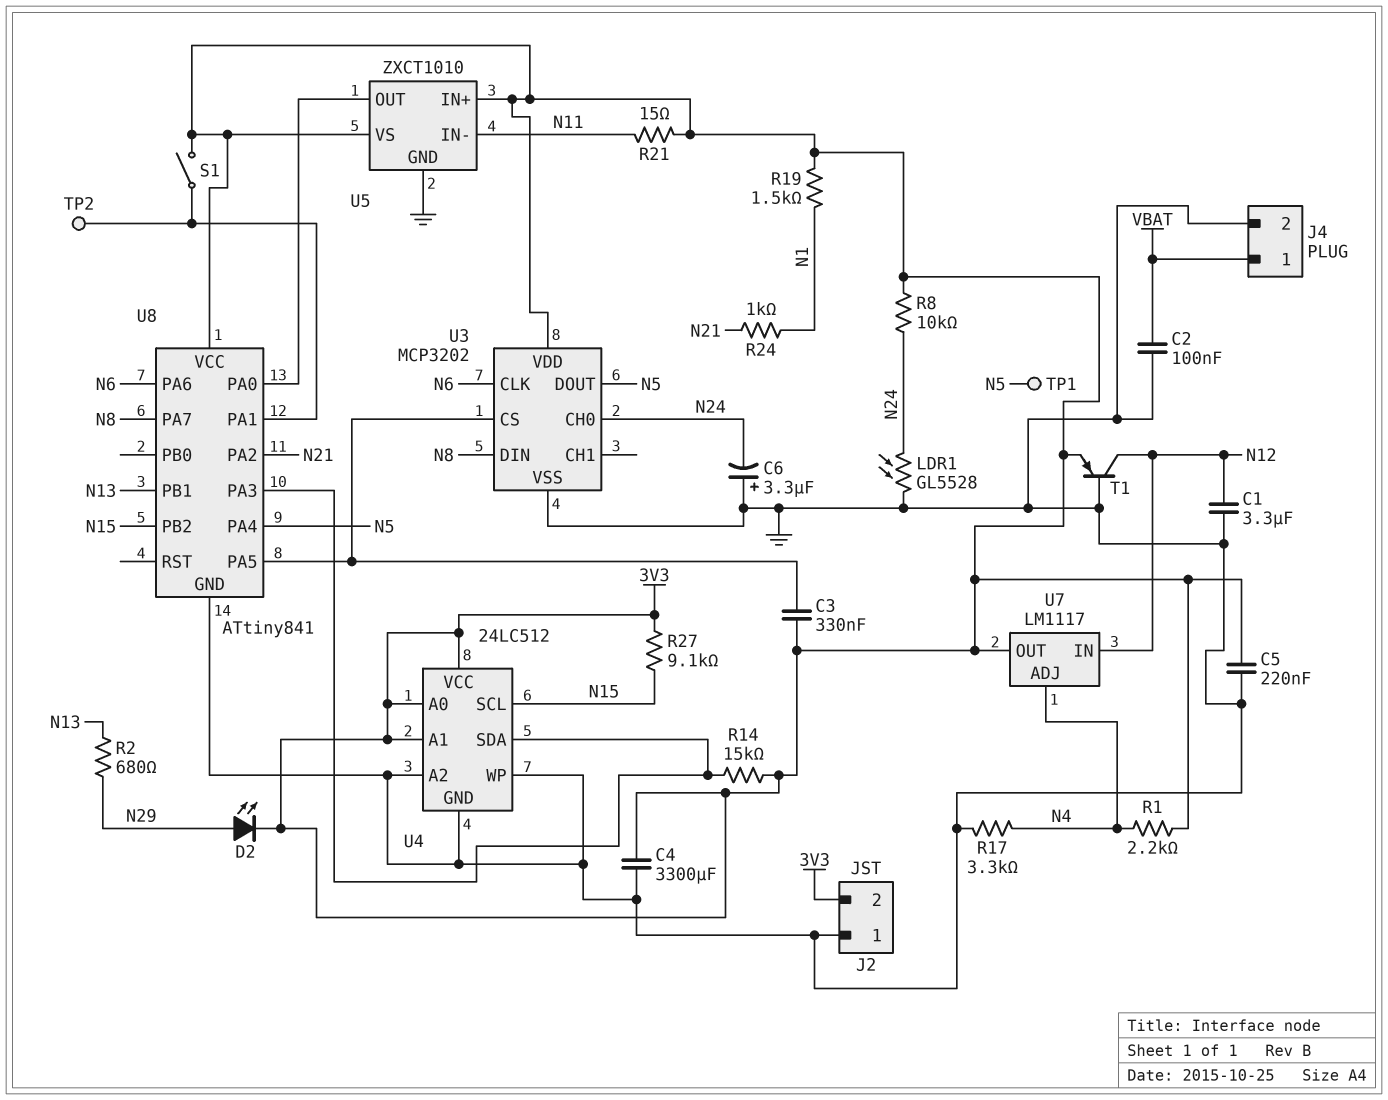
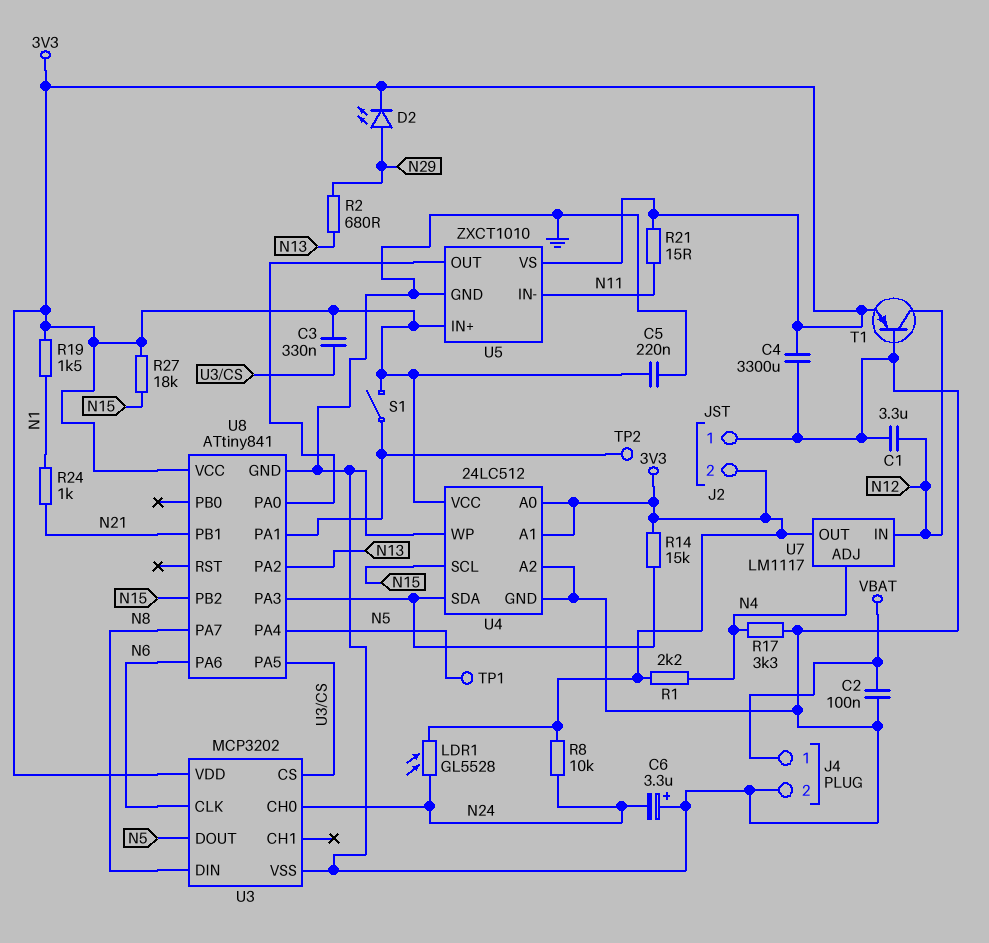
LDR1: GL5528 (GND, N24) -> GL5528 (3V3, N24)
R27: 9.1k (3V3, N15) -> 18k (3V3, N15)
U8 pin PA2: N21 -> N13
U8 pin PB1: N13 -> N21

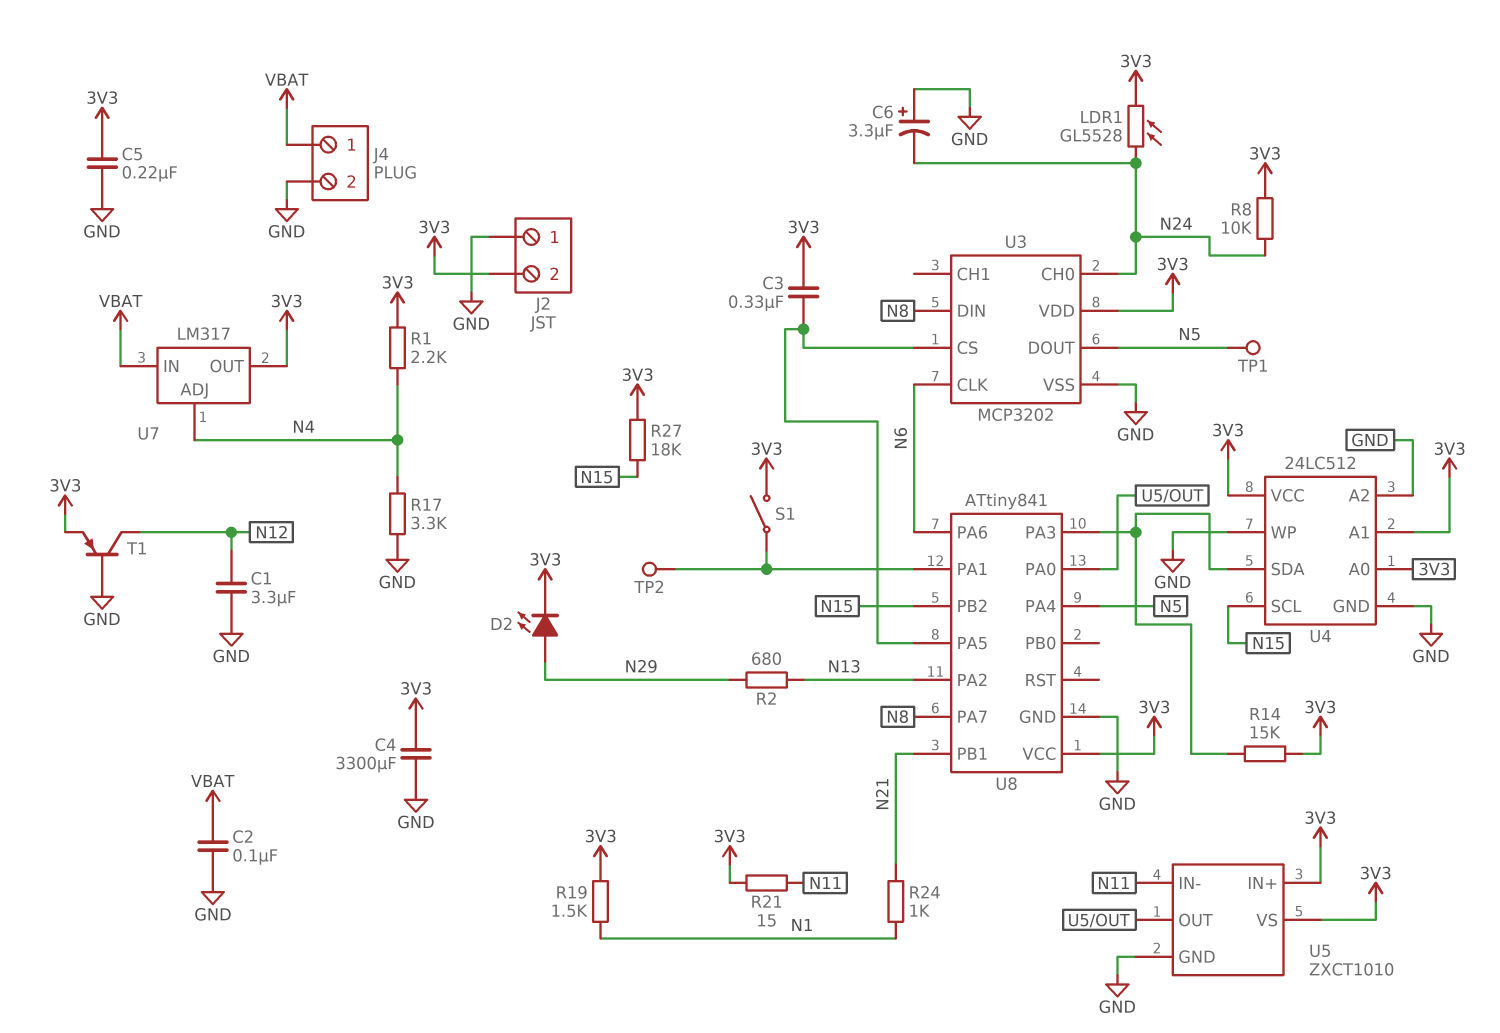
U7: LM1117 -> LM317
U7 pin IN: N12 -> VBAT

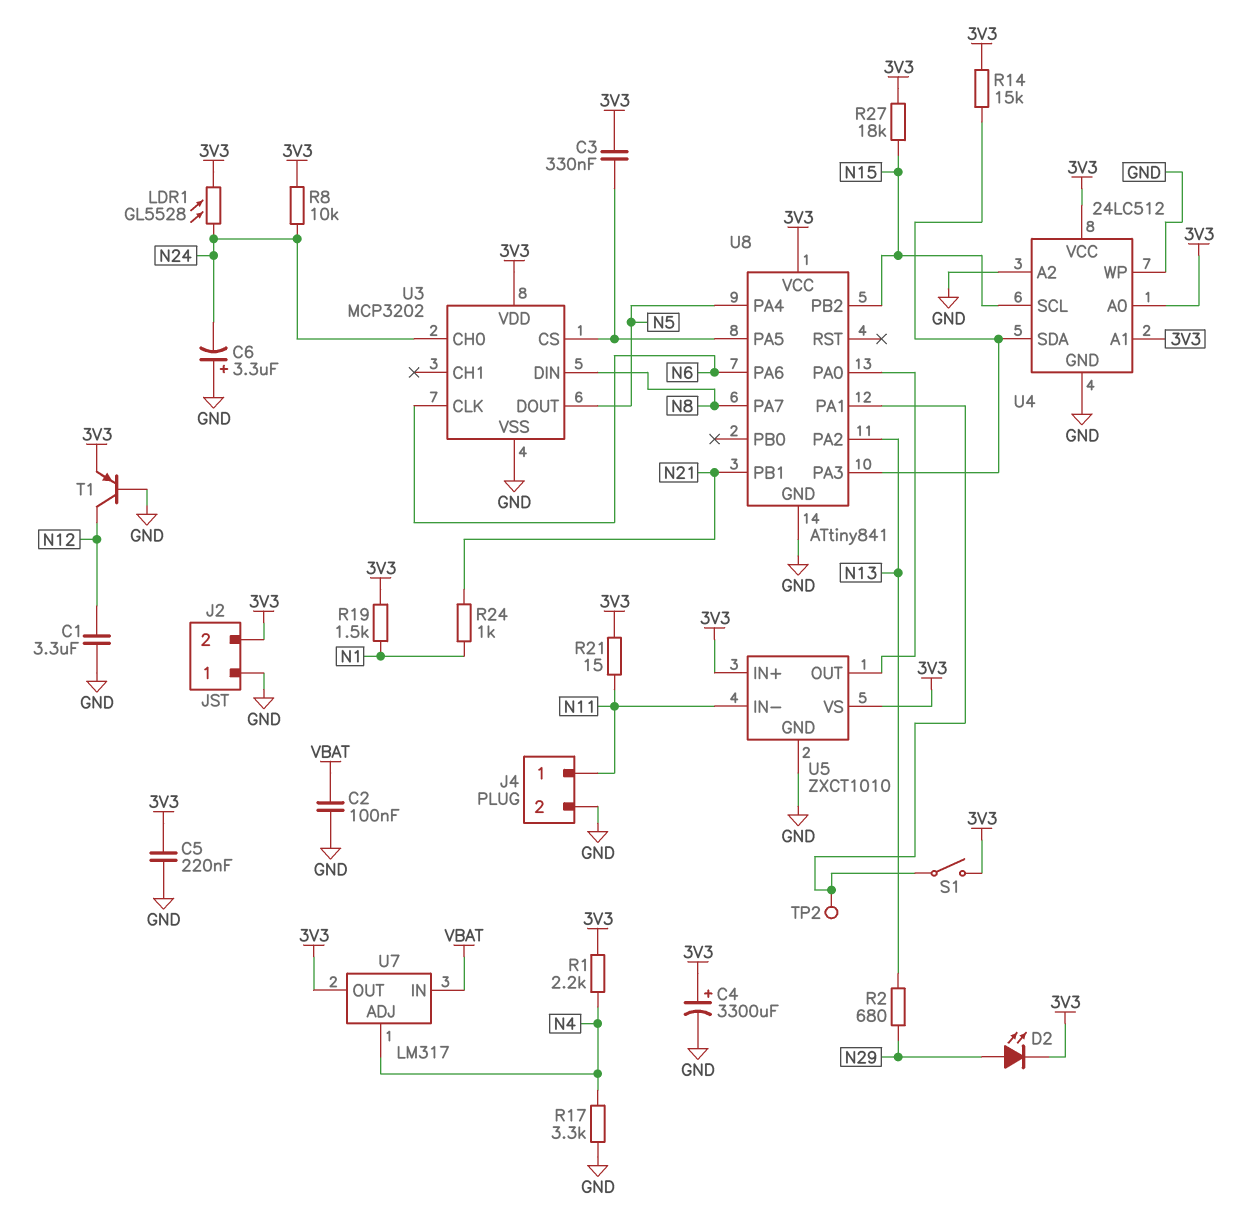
C4: 3300uF (3V3, GND) -> 3300uF (plus 3V3, minus GND)
J4 pin 1: VBAT -> N11
TP1: test point (N5) -> none

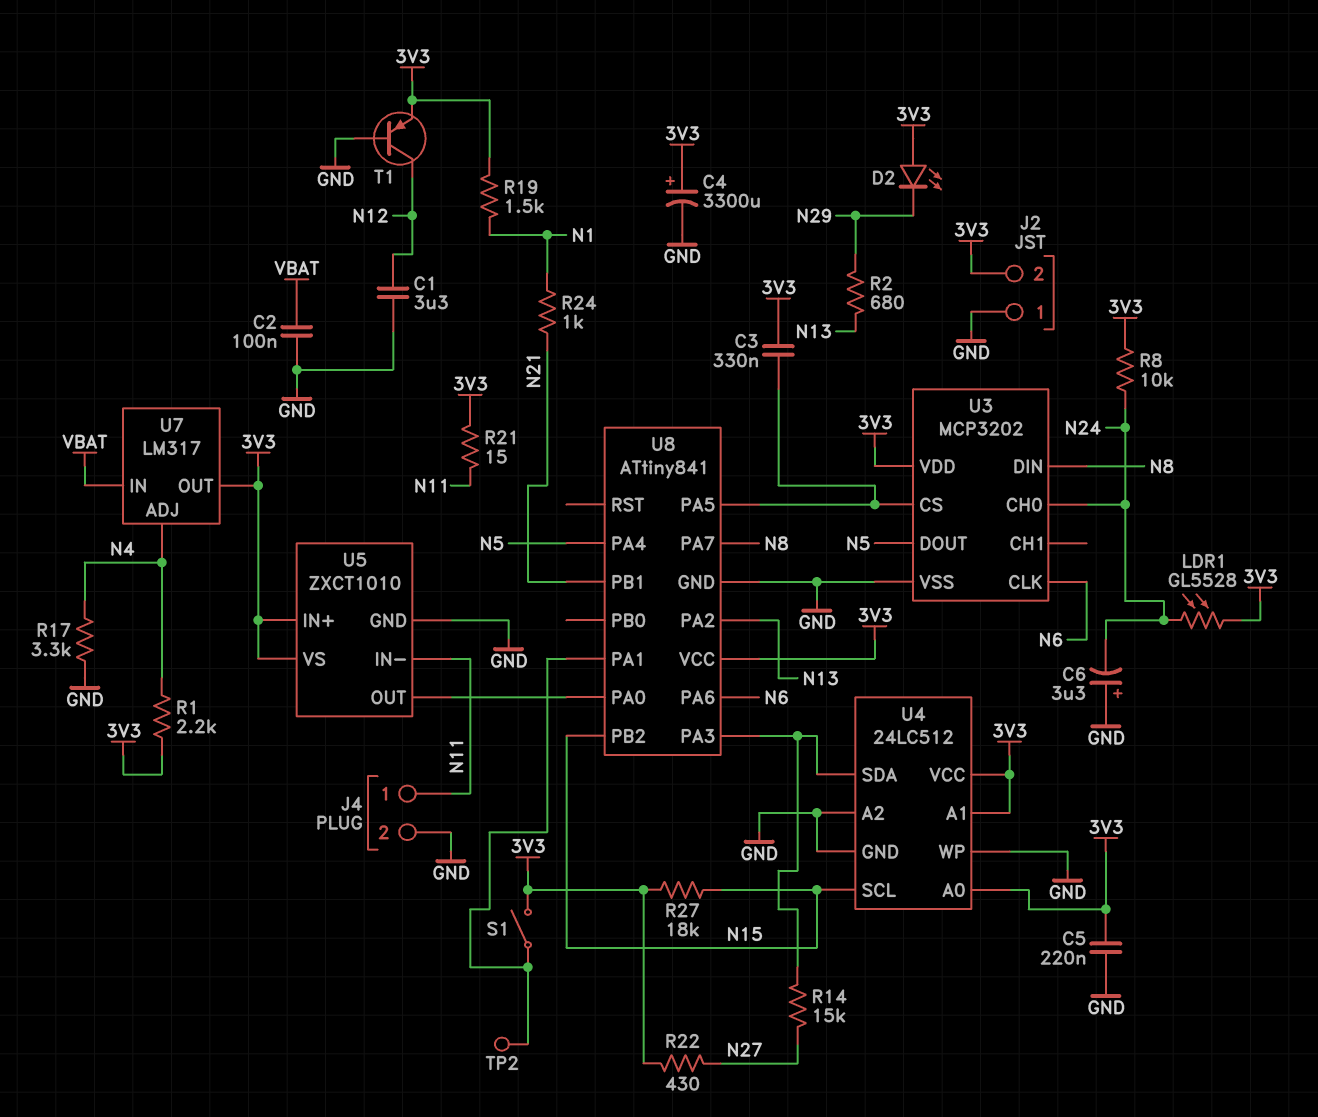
D2: LED (A N29, K 3V3) -> LED (A 3V3, K N29)
R14: 15k (3V3, U4/SDA) -> 15k (N27, U4/SDA)
R22: none -> 430 (3V3, N27)

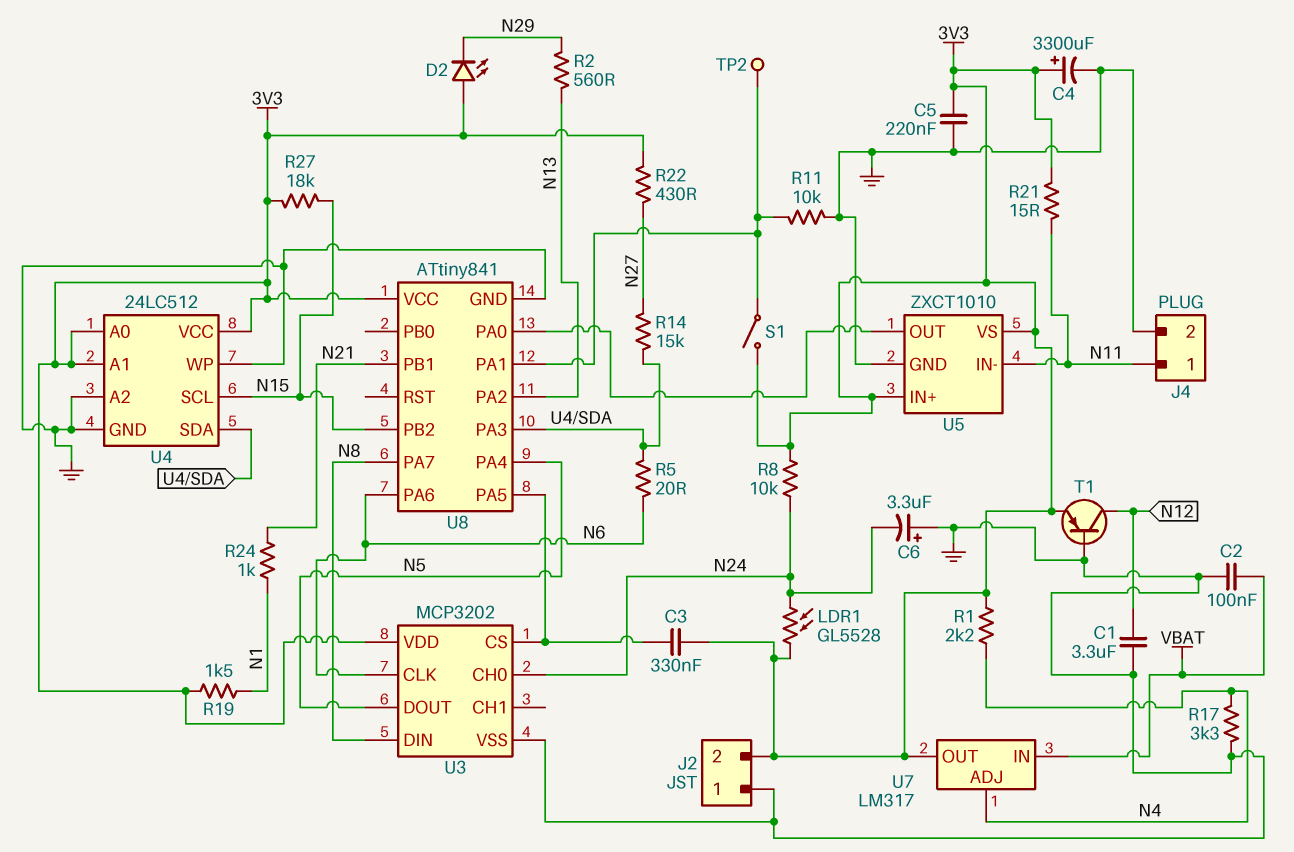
R2: 680 (N13, N29) -> 560 (N13, N29)
R5: none -> 20 (N6, U4/SDA)
R11: none -> 10k (GND, U8/PA1)

